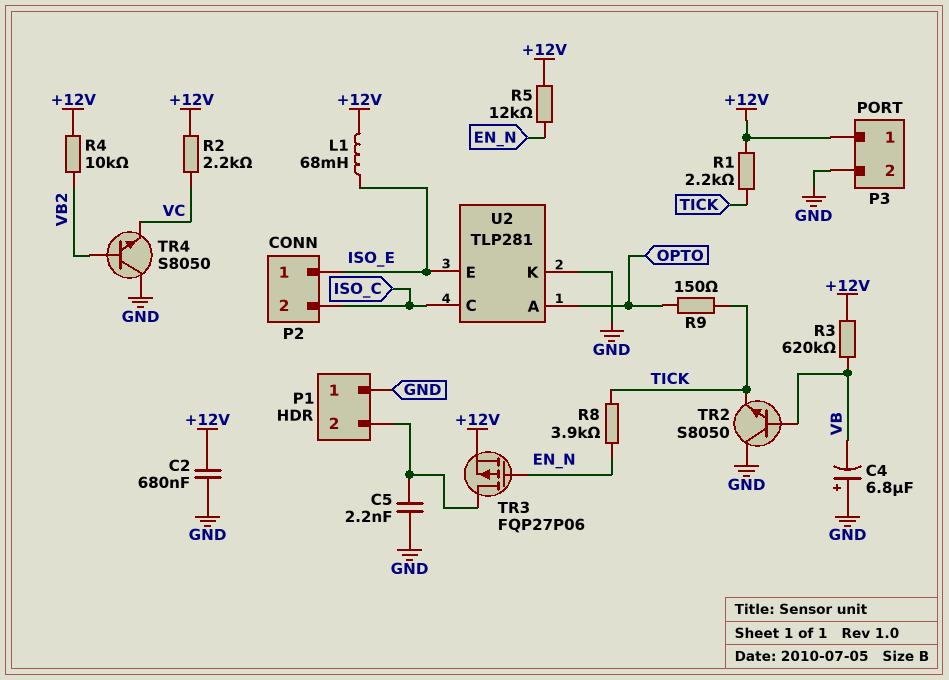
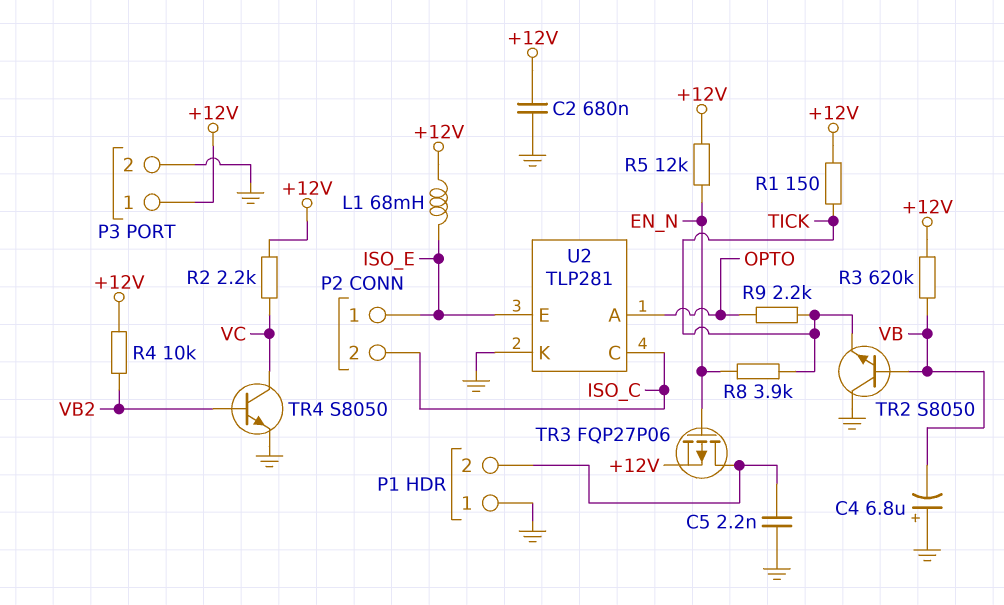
R1: 2.2k (+12V, TICK) -> 150 (+12V, TICK)
R9: 150 (OPTO, TICK) -> 2.2k (OPTO, TICK)
TR4: NPN S8050 (B VB2, C GND, E VC) -> NPN S8050 (B VB2, C VC, E GND)

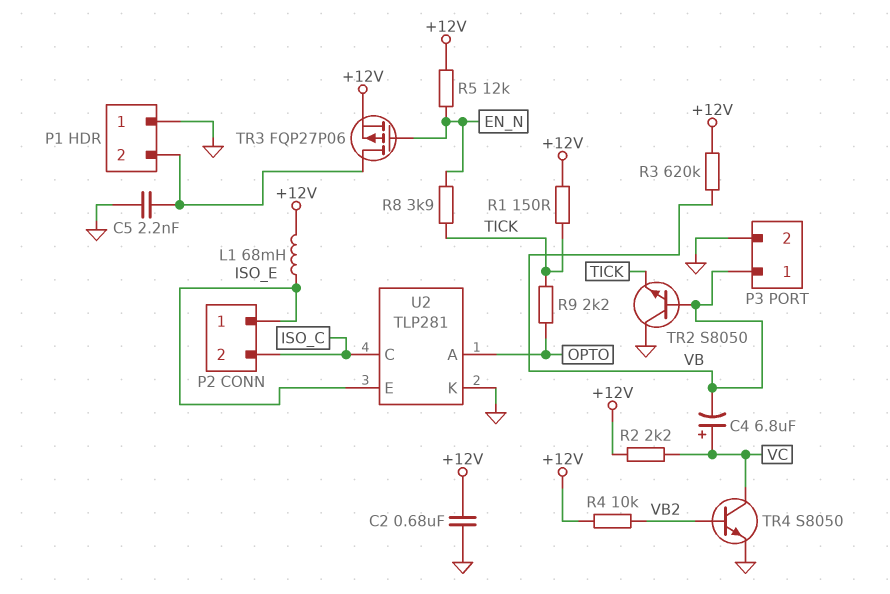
C4: 6.8uF (plus GND, minus VB) -> 6.8uF (plus VC, minus VB)
P3 pin 1: +12V -> VB

